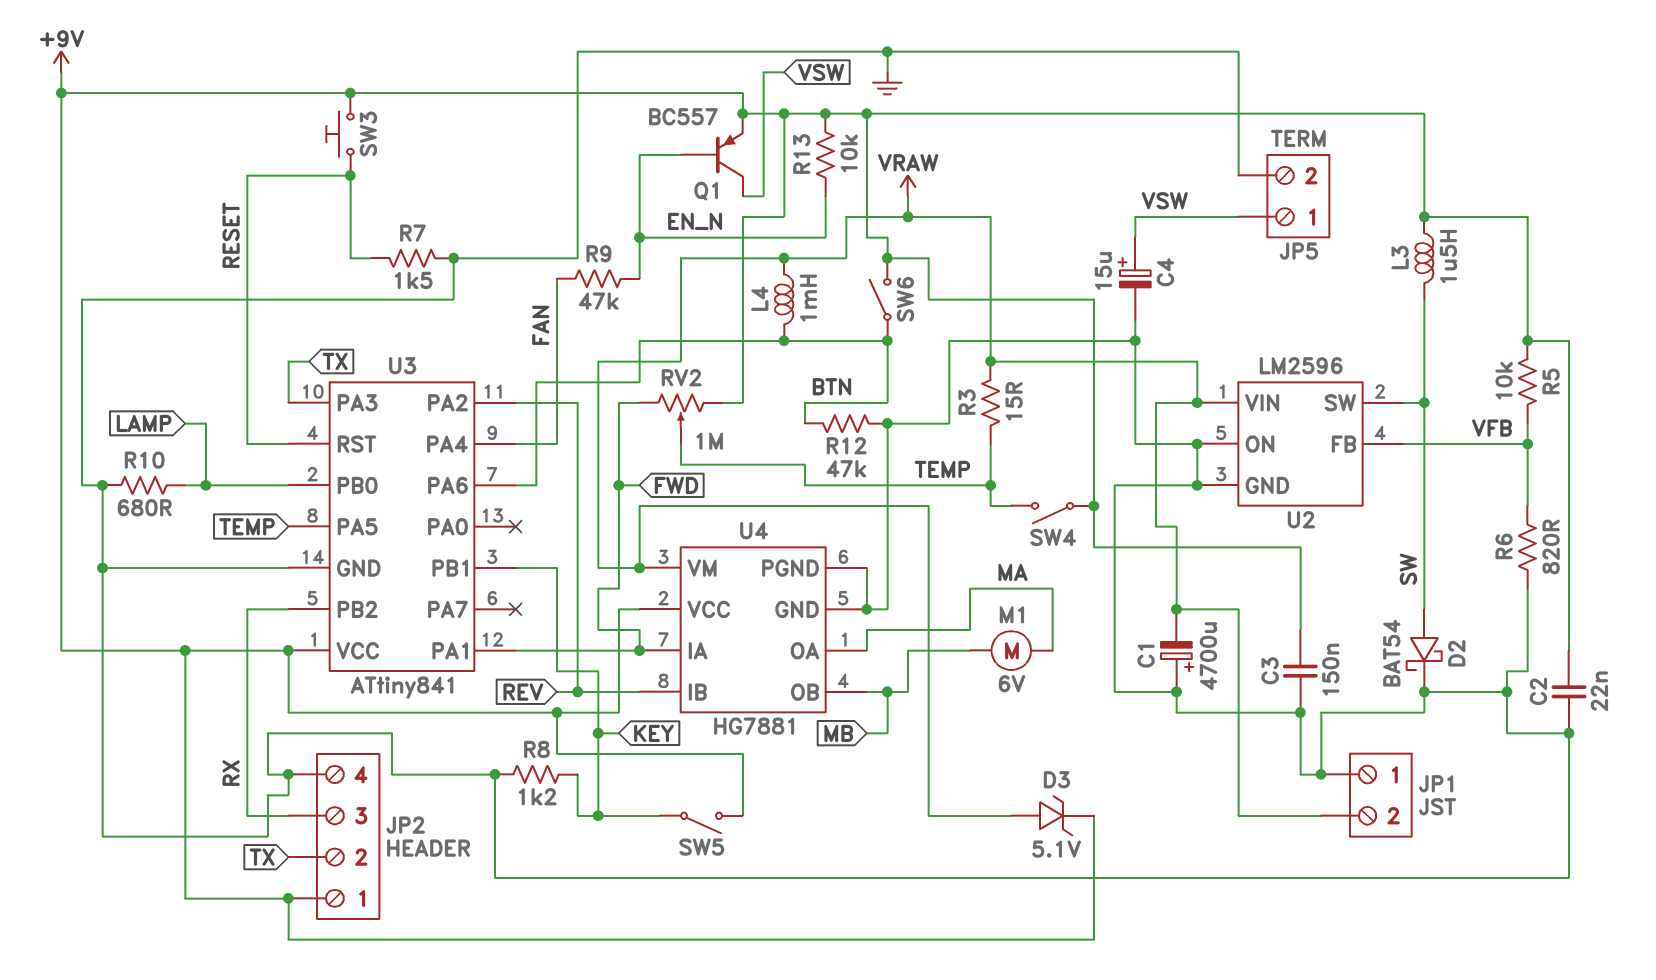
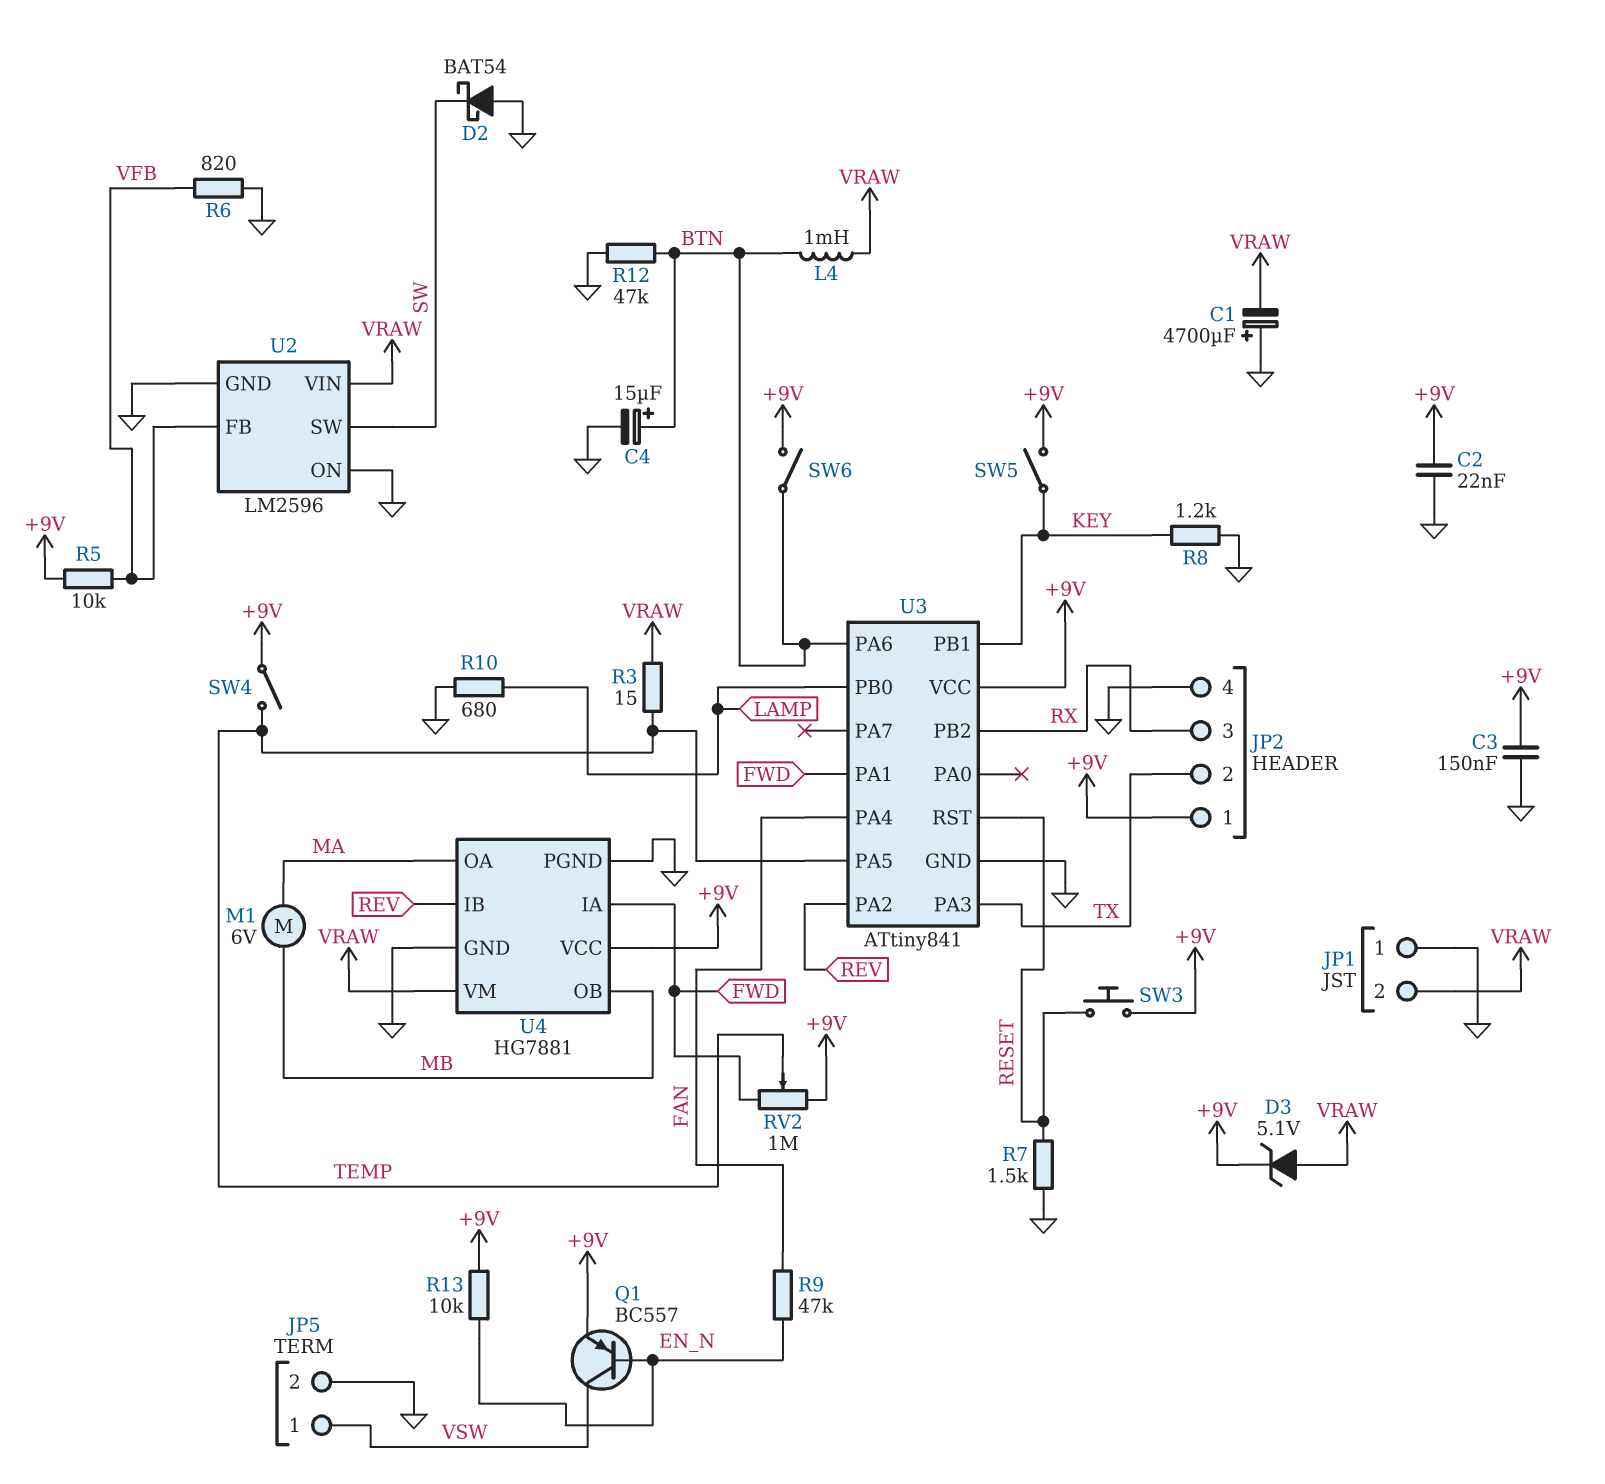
C4: 15uF (plus VSW, minus GND) -> 15uF (plus BTN, minus GND)
D2: schottky BAT54 (A SW, K GND) -> schottky BAT54 (A GND, K SW)
L3: 1.5uH (+9V, SW) -> none

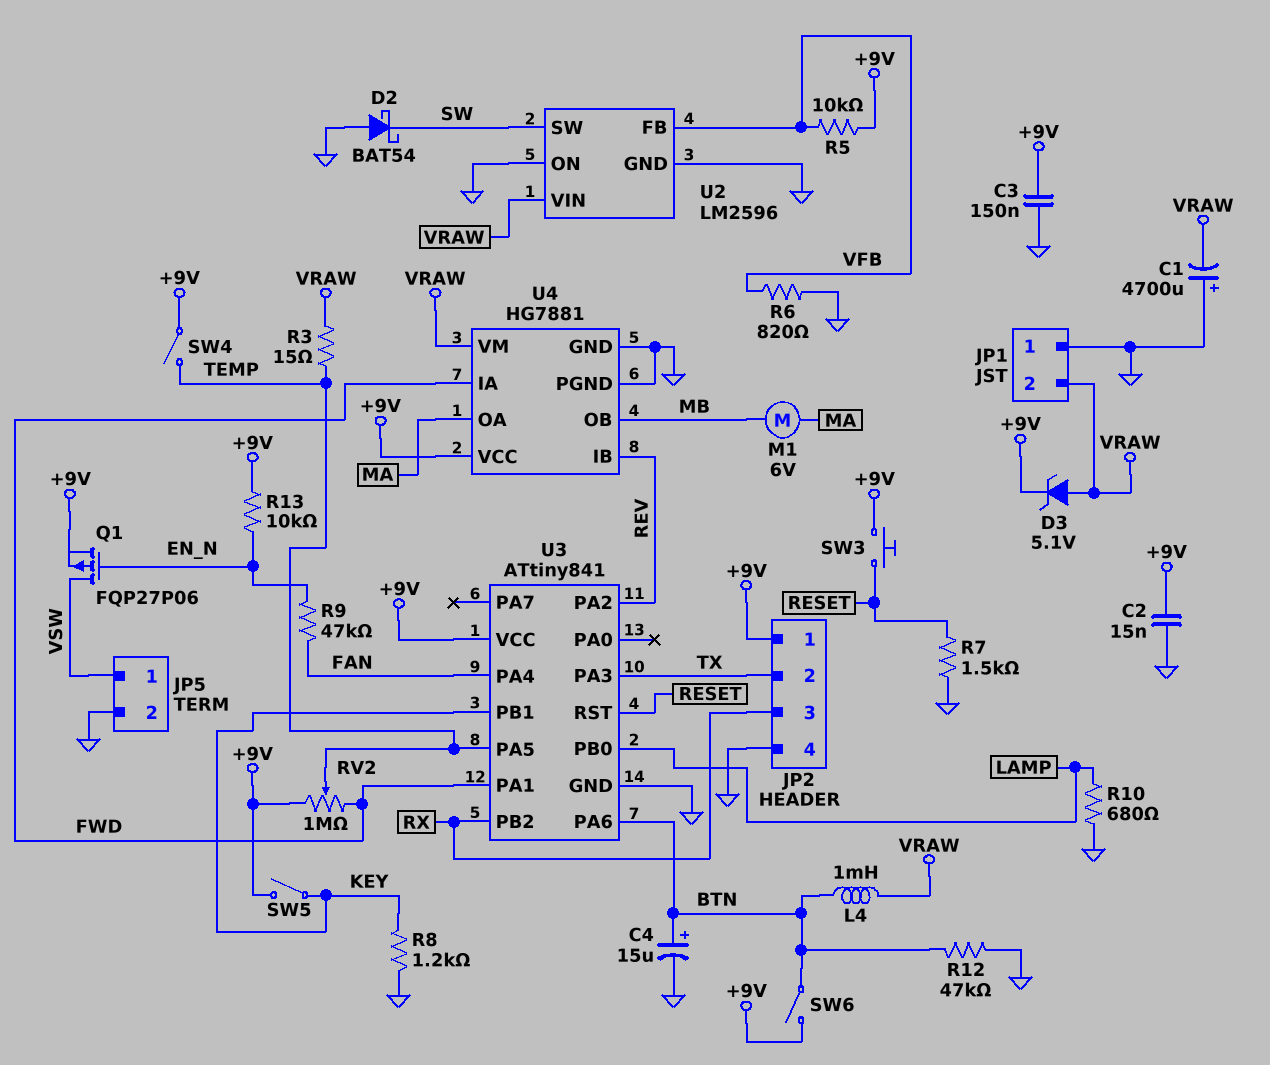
C2: 22nF (+9V, GND) -> 15nF (+9V, GND)
Q1: PNP BC557 (B EN_N, C VSW, E +9V) -> PMOS FQP27P06 (G EN_N, D VSW, S +9V)

